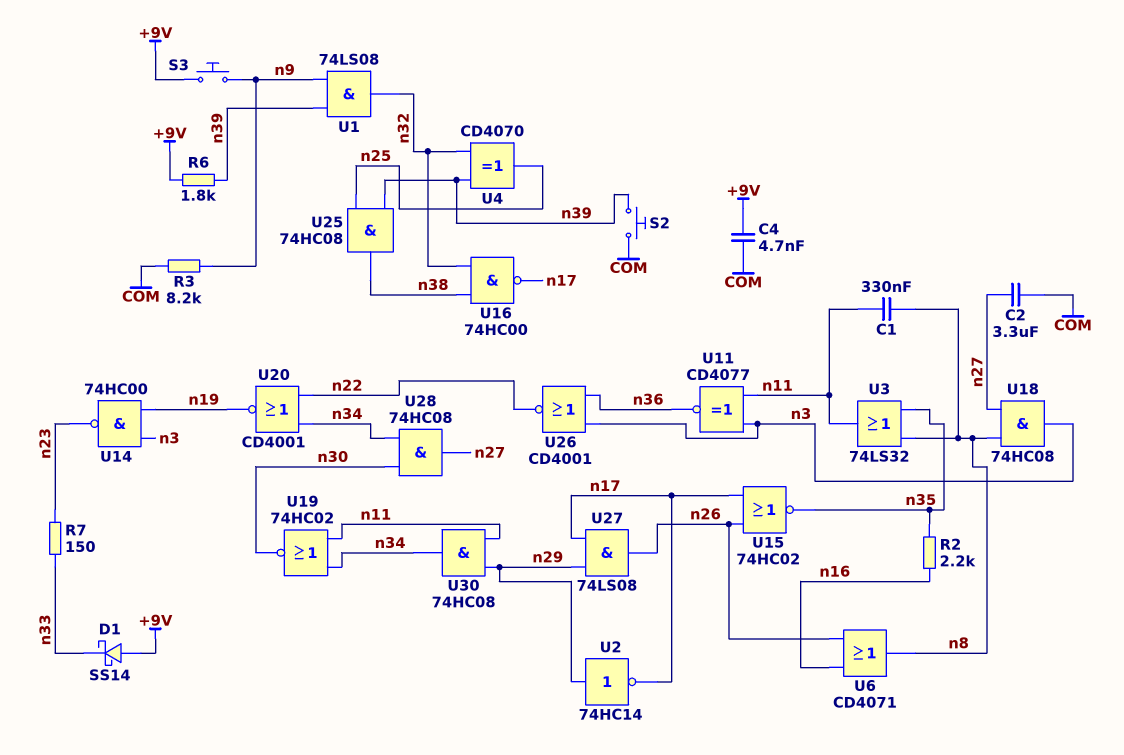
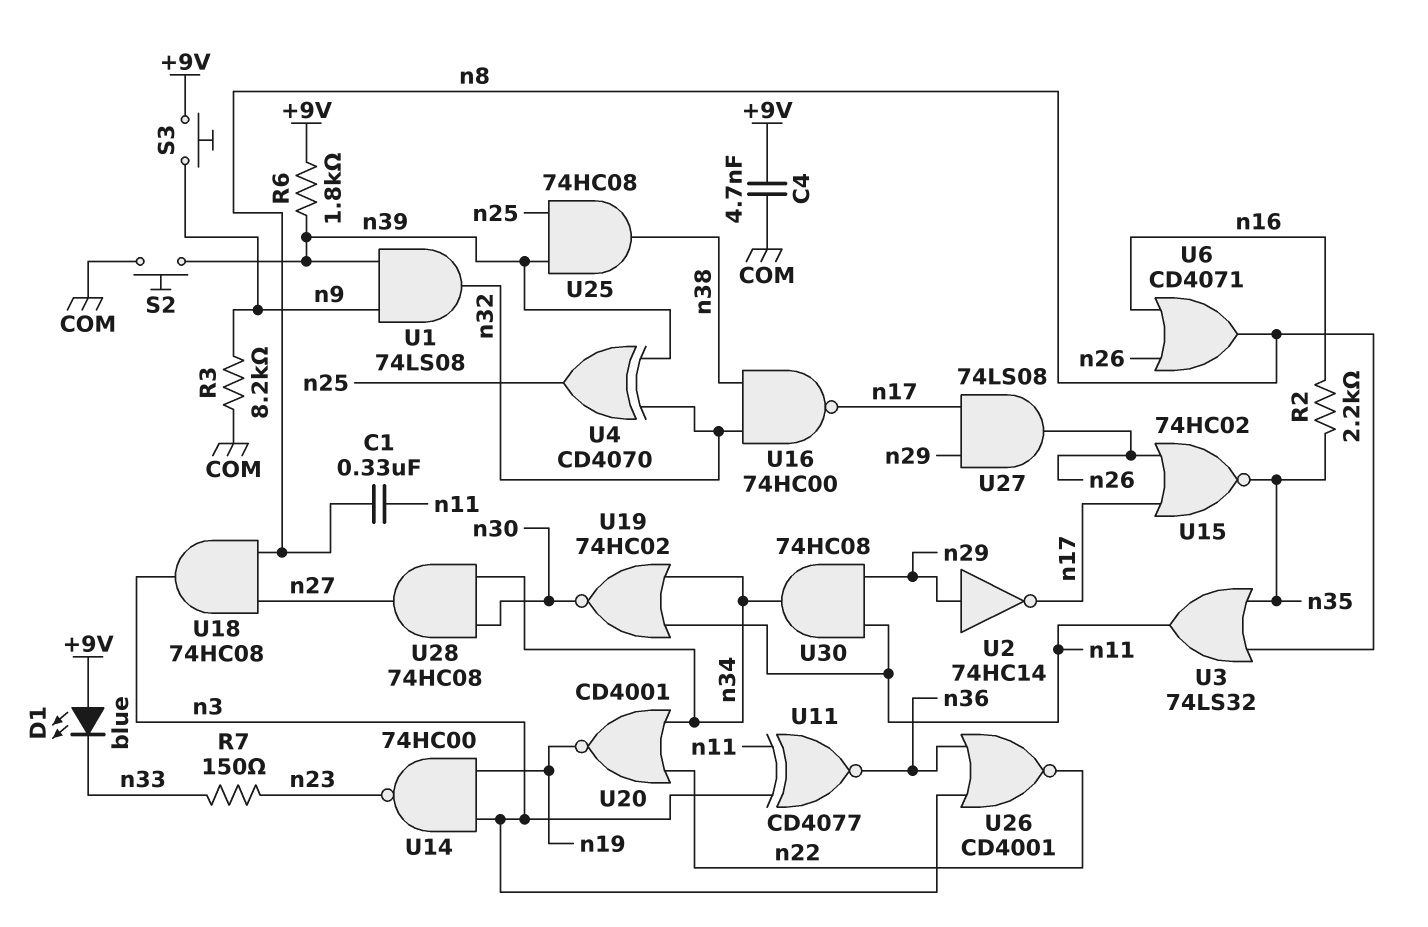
C2: 3.3uF (COM, n27) -> none
D1: schottky SS14 (A +9V, K n33) -> LED blue (A +9V, K n33)

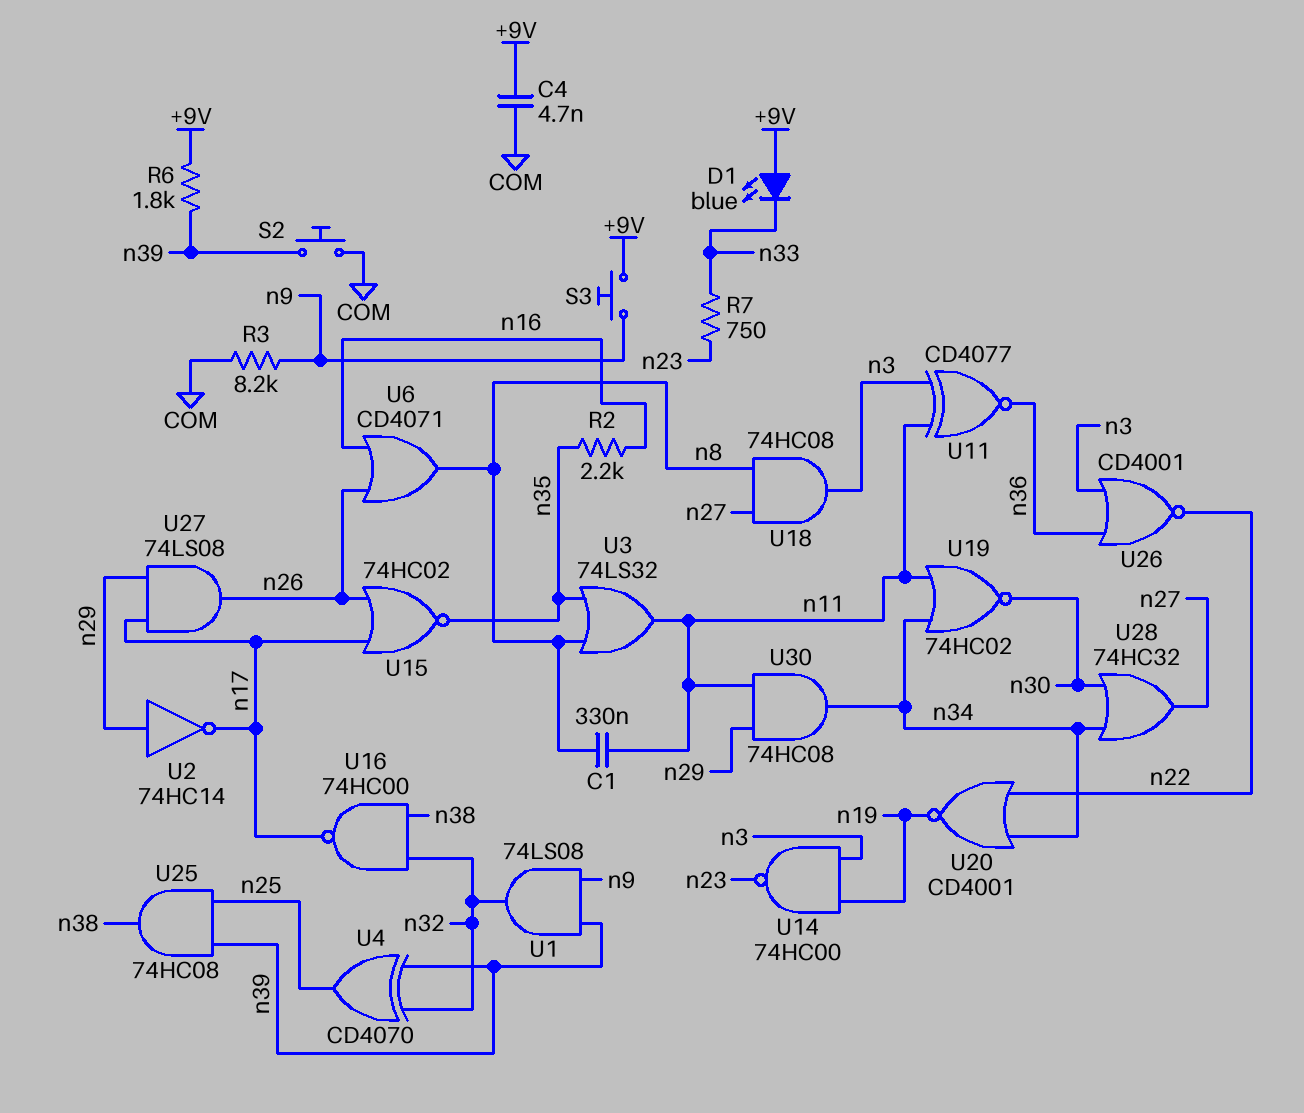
R7: 150 (n23, n33) -> 750 (n23, n33)
U28: AND 74HC08 (in n30, in n34, out n27) -> OR 74HC32 (in n30, in n34, out n27)

